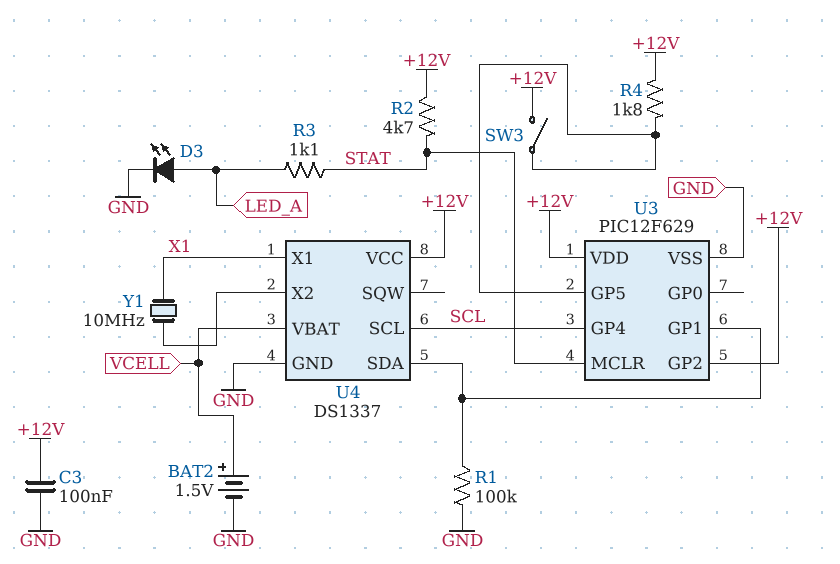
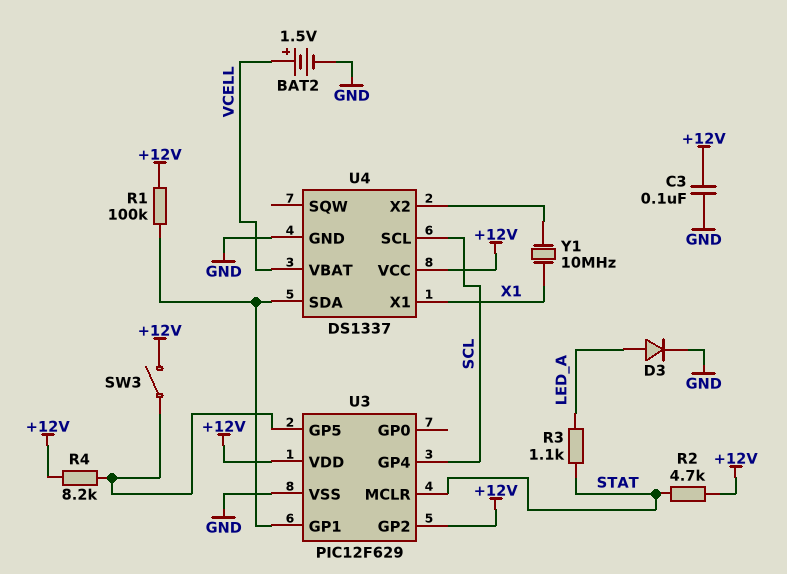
D3: LED (A LED_A, K GND) -> diode (A LED_A, K GND)
R1: 100k (GND, U3/GP1) -> 100k (+12V, U3/GP1)
R4: 1.8k (+12V, U3/GP5) -> 8.2k (+12V, U3/GP5)

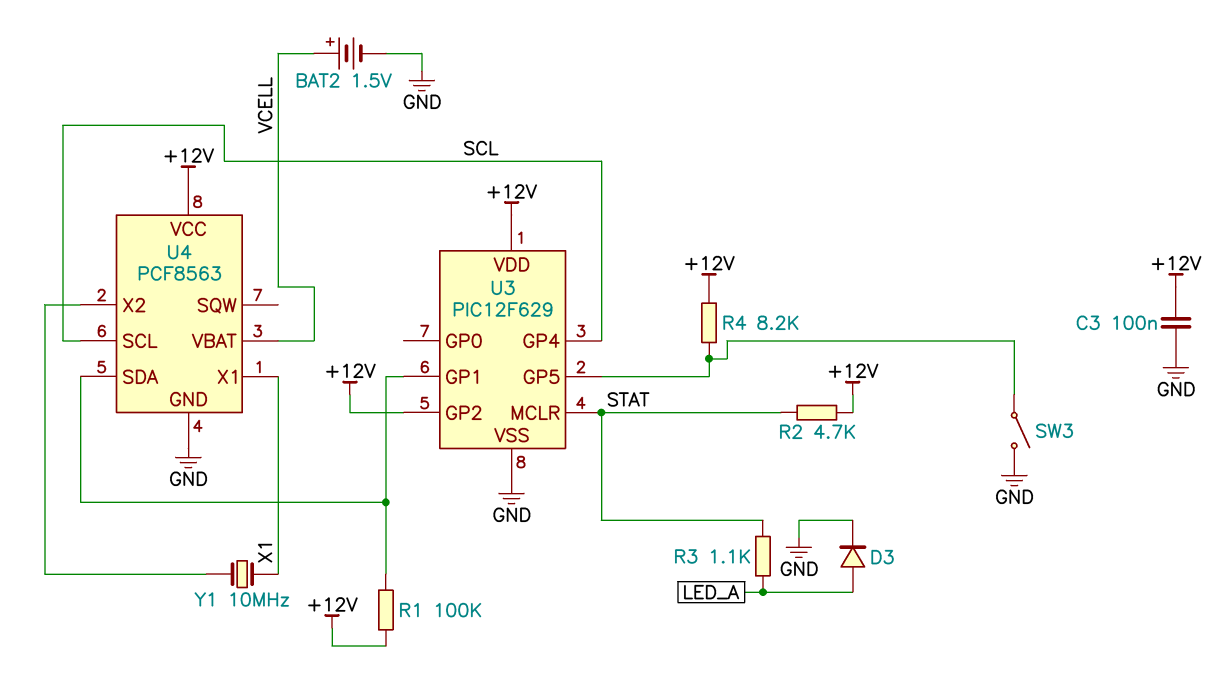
SW3: switch (+12V, U3/GP5) -> switch (GND, U3/GP5)
U4: DS1337 -> PCF8563

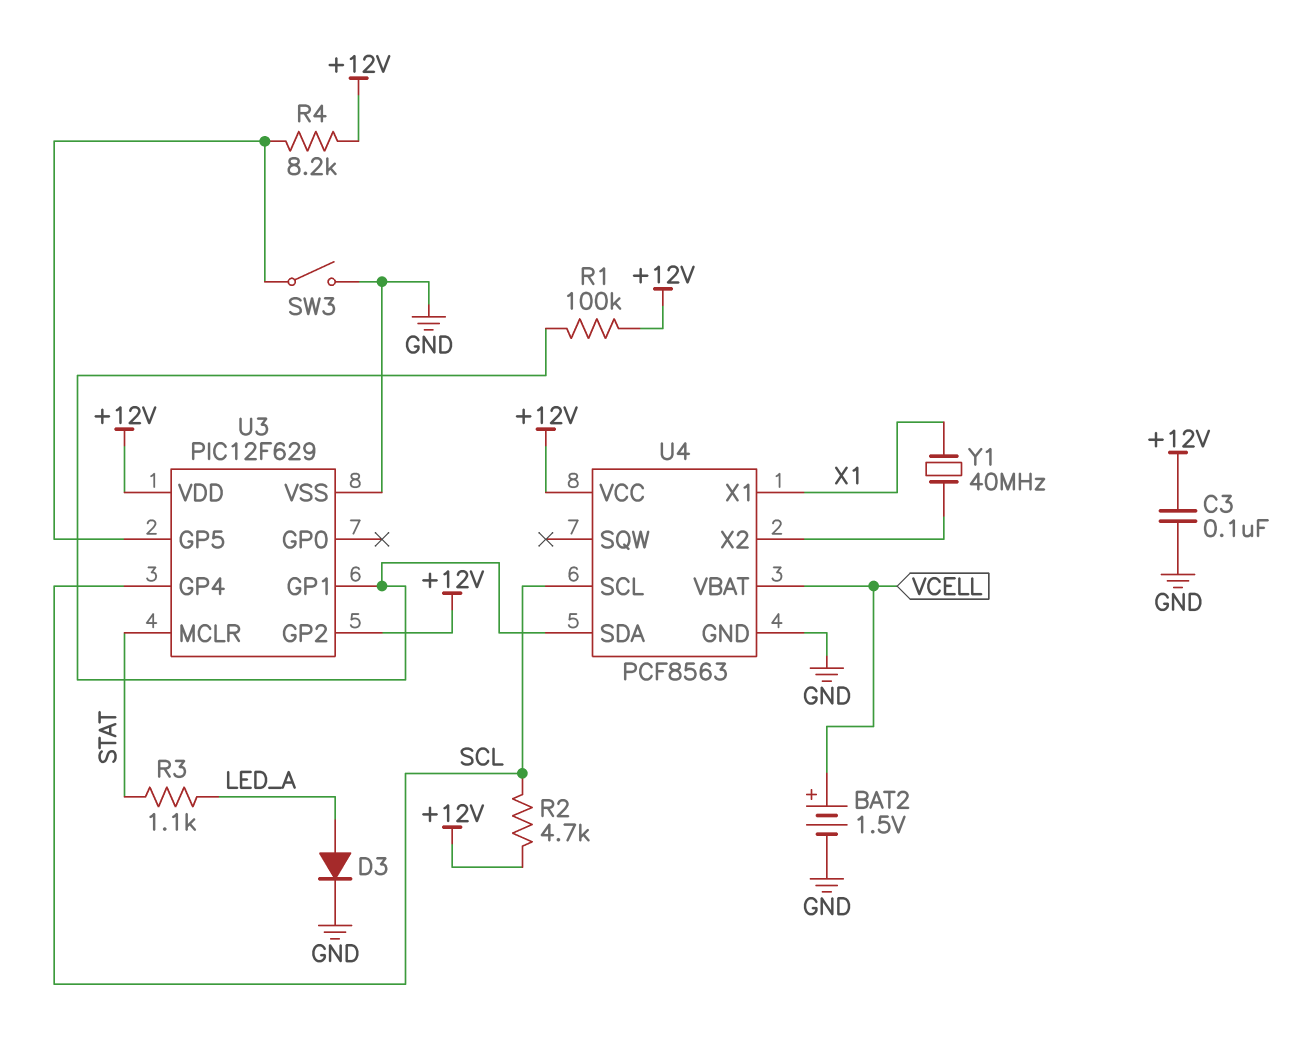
R2: 4.7k (+12V, STAT) -> 4.7k (+12V, SCL)
Y1: 10MHz (U4/X2, X1) -> 40MHz (U4/X2, X1)

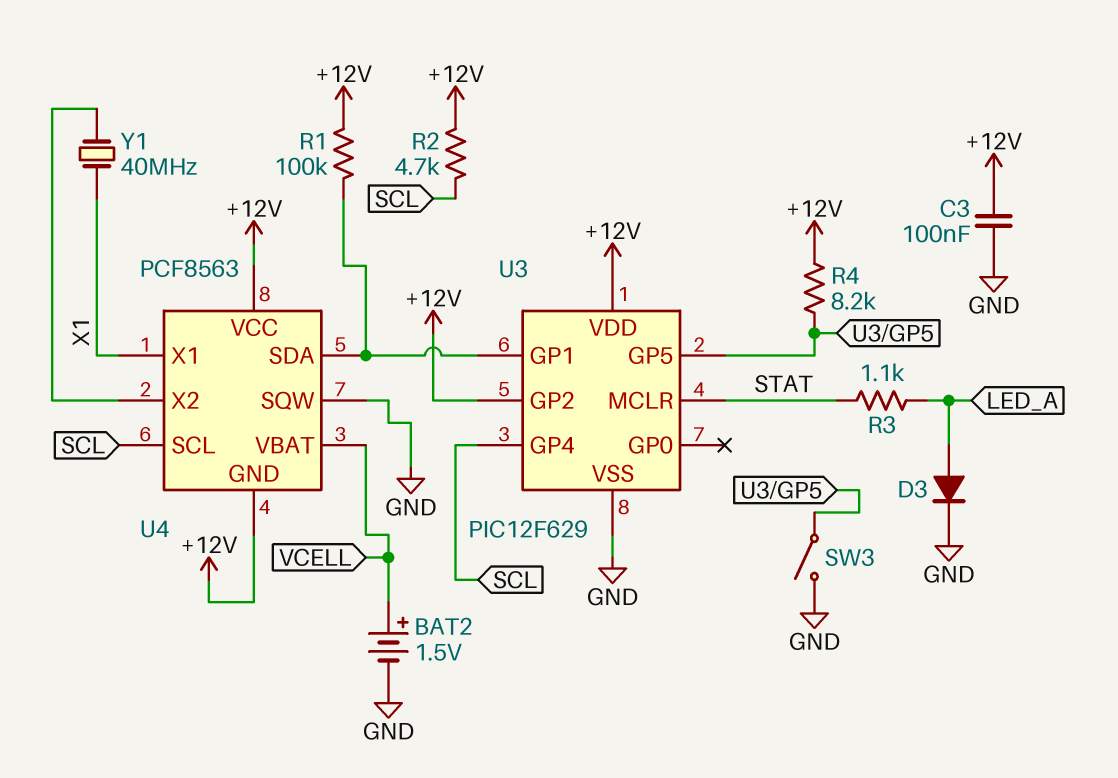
U4 pin GND: GND -> +12V
U4 pin SQW: none -> GND

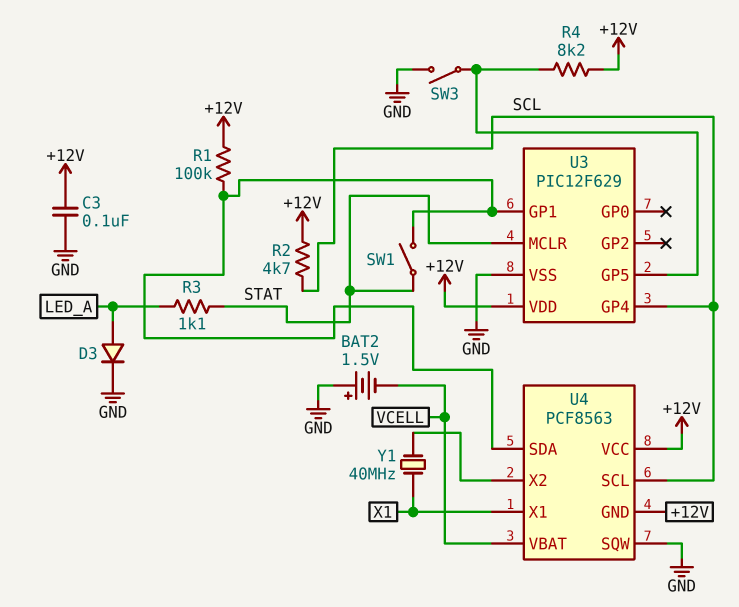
BAT2: 1.5V (plus VCELL, minus GND) -> 1.5V (plus GND, minus VCELL)
SW1: none -> switch (STAT, U3/GP1)
U3 pin GP2: +12V -> none

